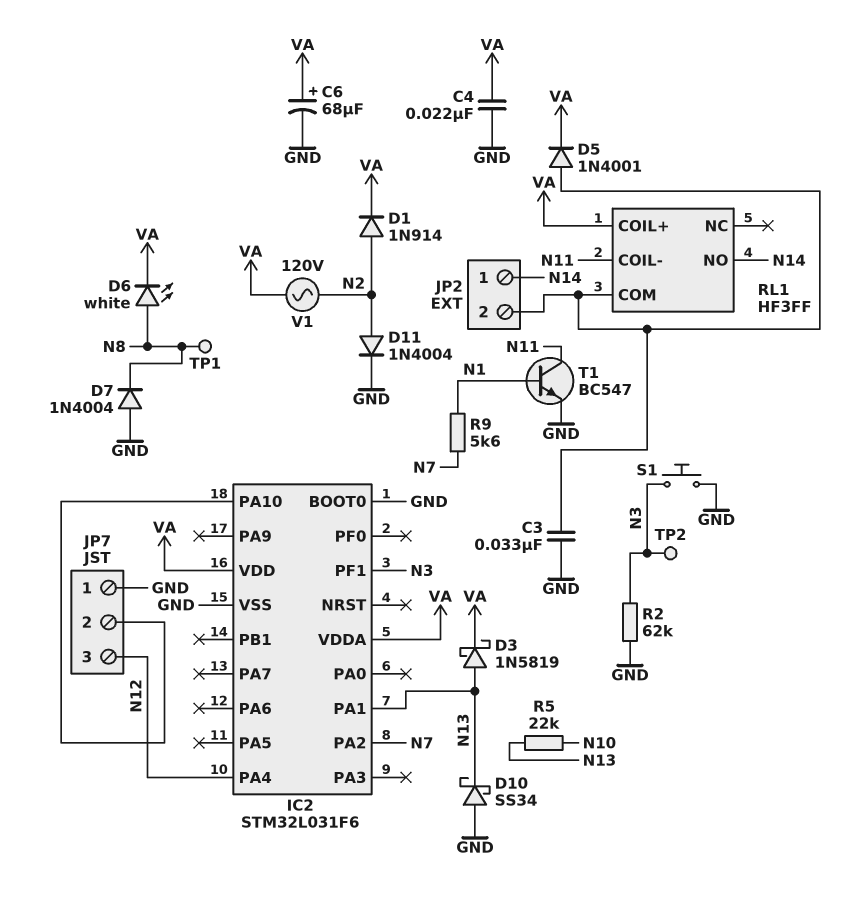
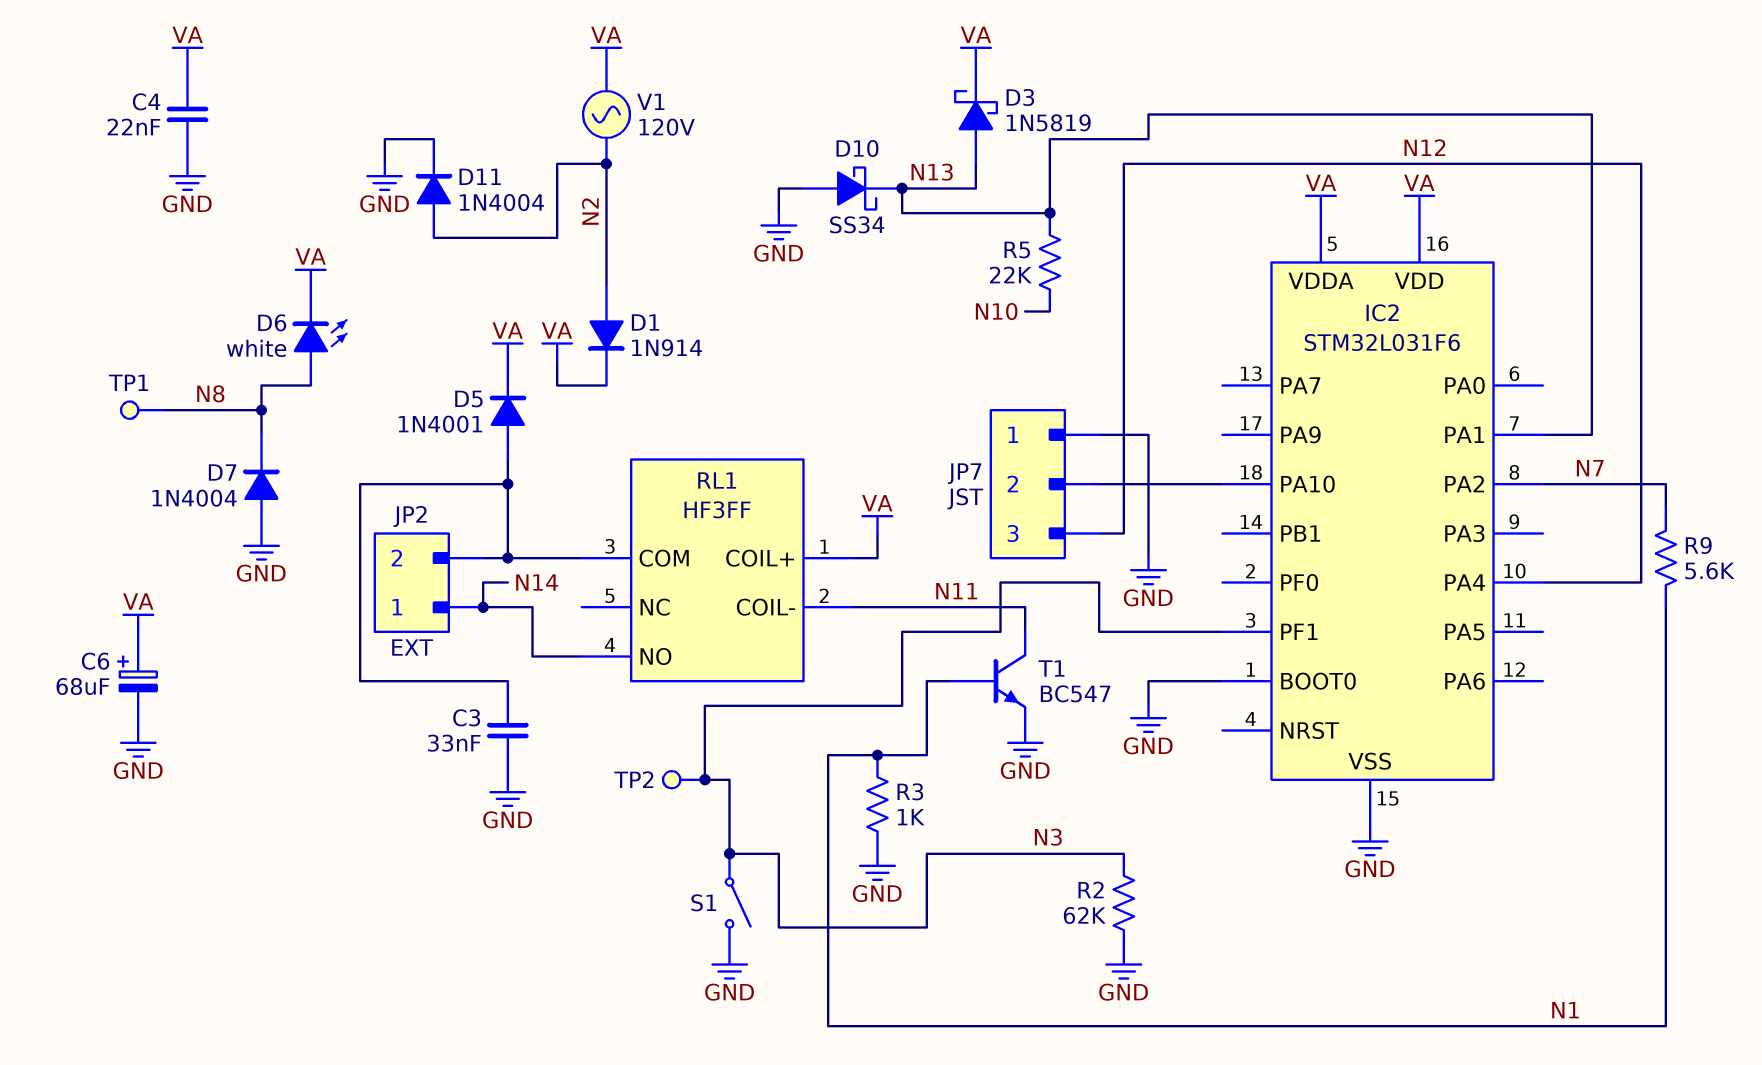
R3: none -> 1k (GND, N1)
S1: button (GND, N3) -> switch (GND, N3)

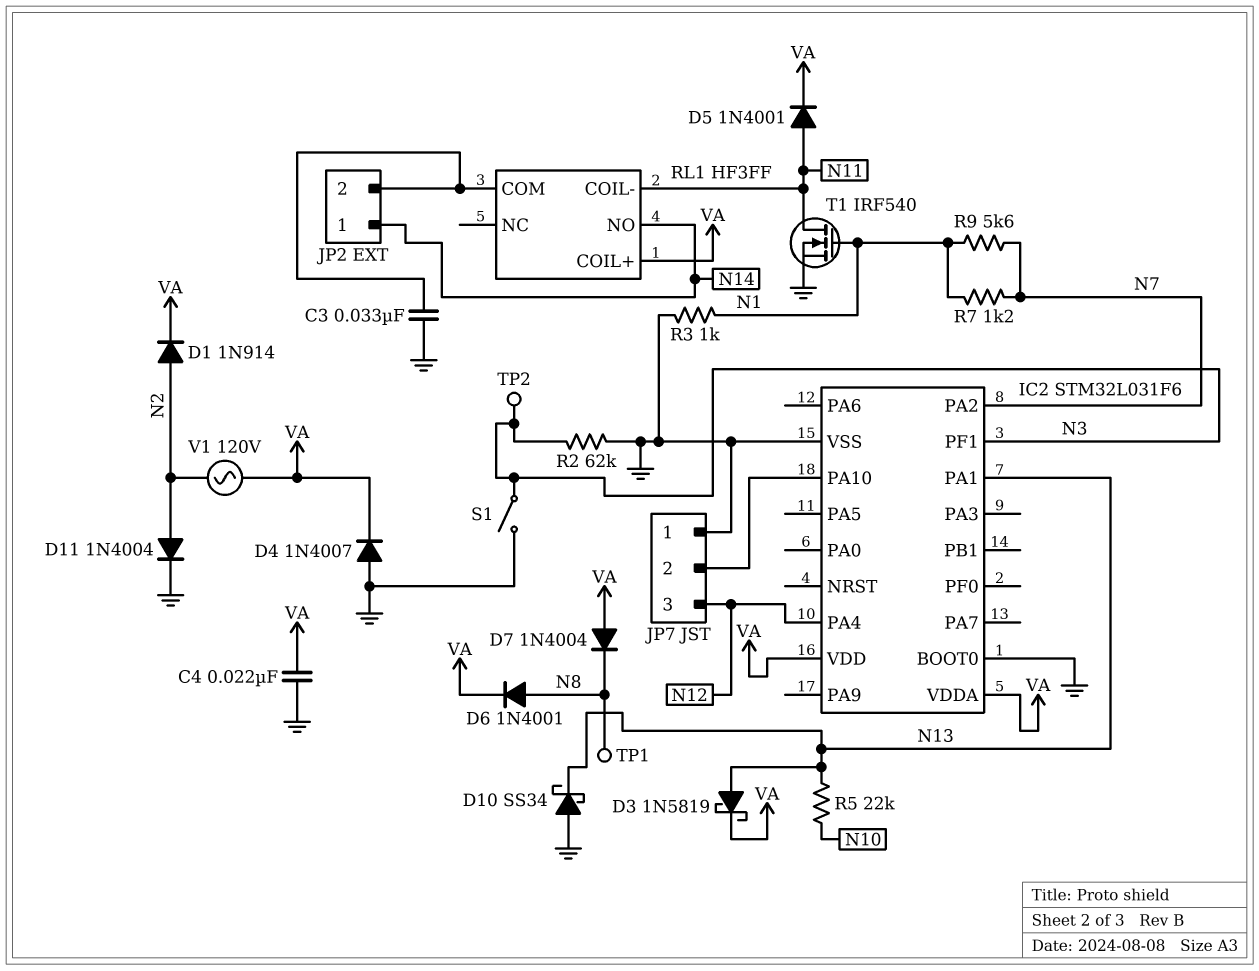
C6: 68uF (plus VA, minus GND) -> none
D4: none -> diode 1N4007 (A GND, K VA)
D5: diode 1N4001 (A JP2/2, K VA) -> diode 1N4001 (A N11, K VA)
D6: LED white (A N8, K VA) -> diode 1N4001 (A N8, K VA)
D7: diode 1N4004 (A GND, K N8) -> diode 1N4004 (A VA, K N8)
R7: none -> 1.2k (N1, N7)
T1: NPN BC547 (B N1, C N11, E GND) -> NMOS IRF540 (G N1, D N11, S GND)

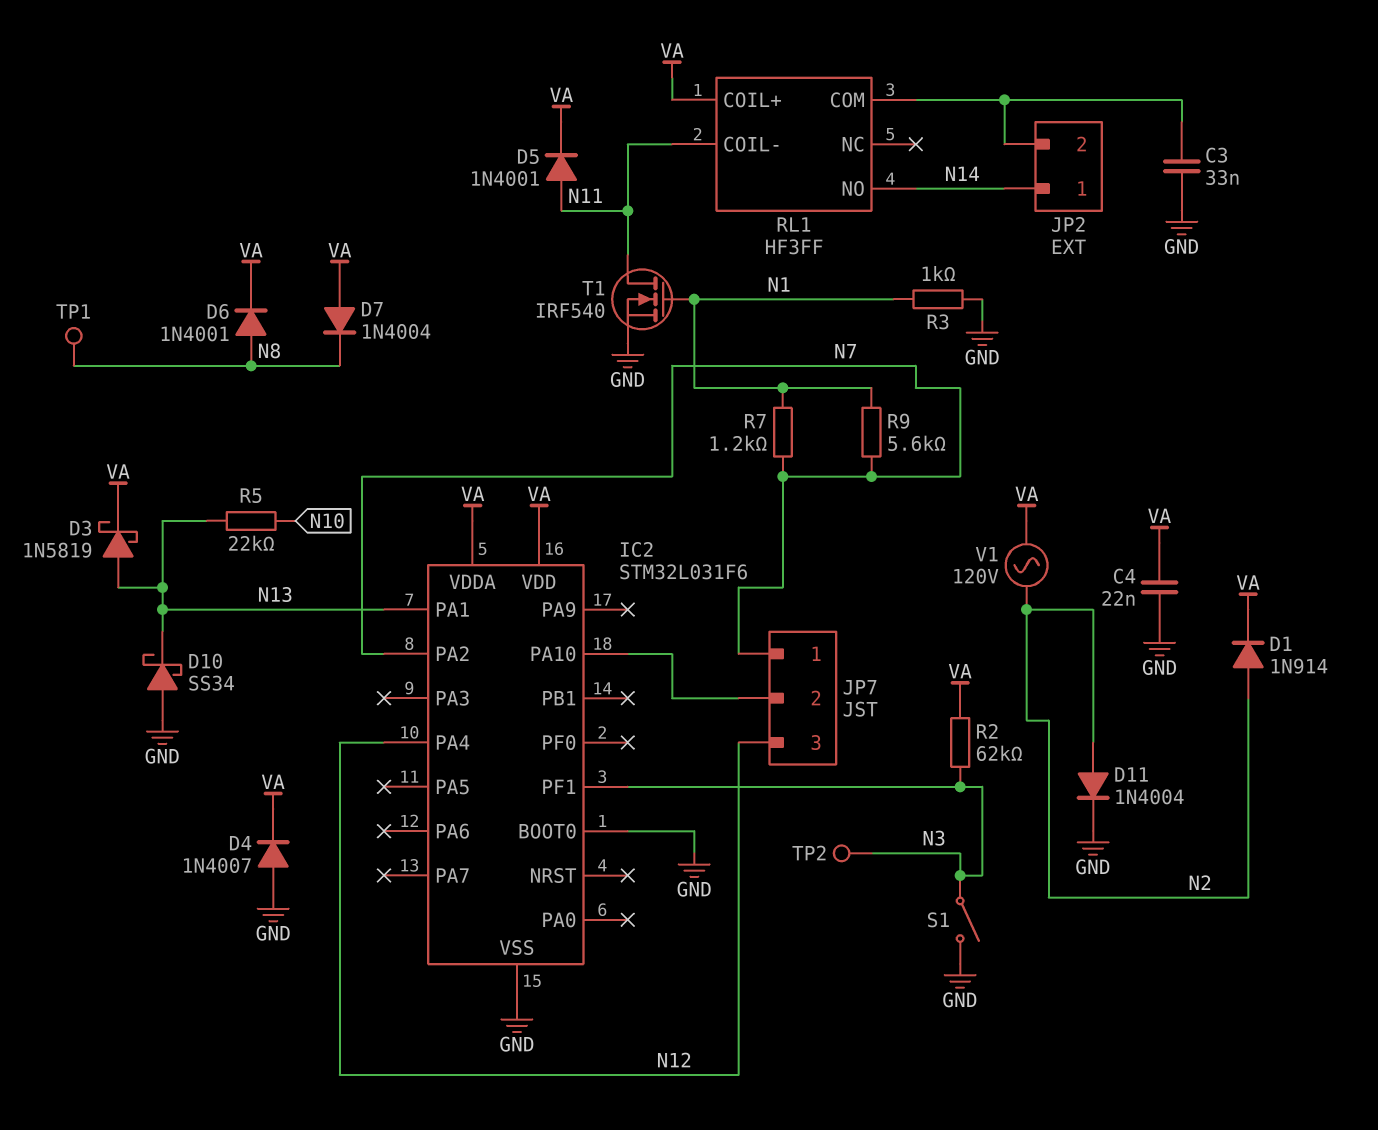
JP7 pin 1: GND -> N7
R2: 62k (GND, N3) -> 62k (N3, VA)

